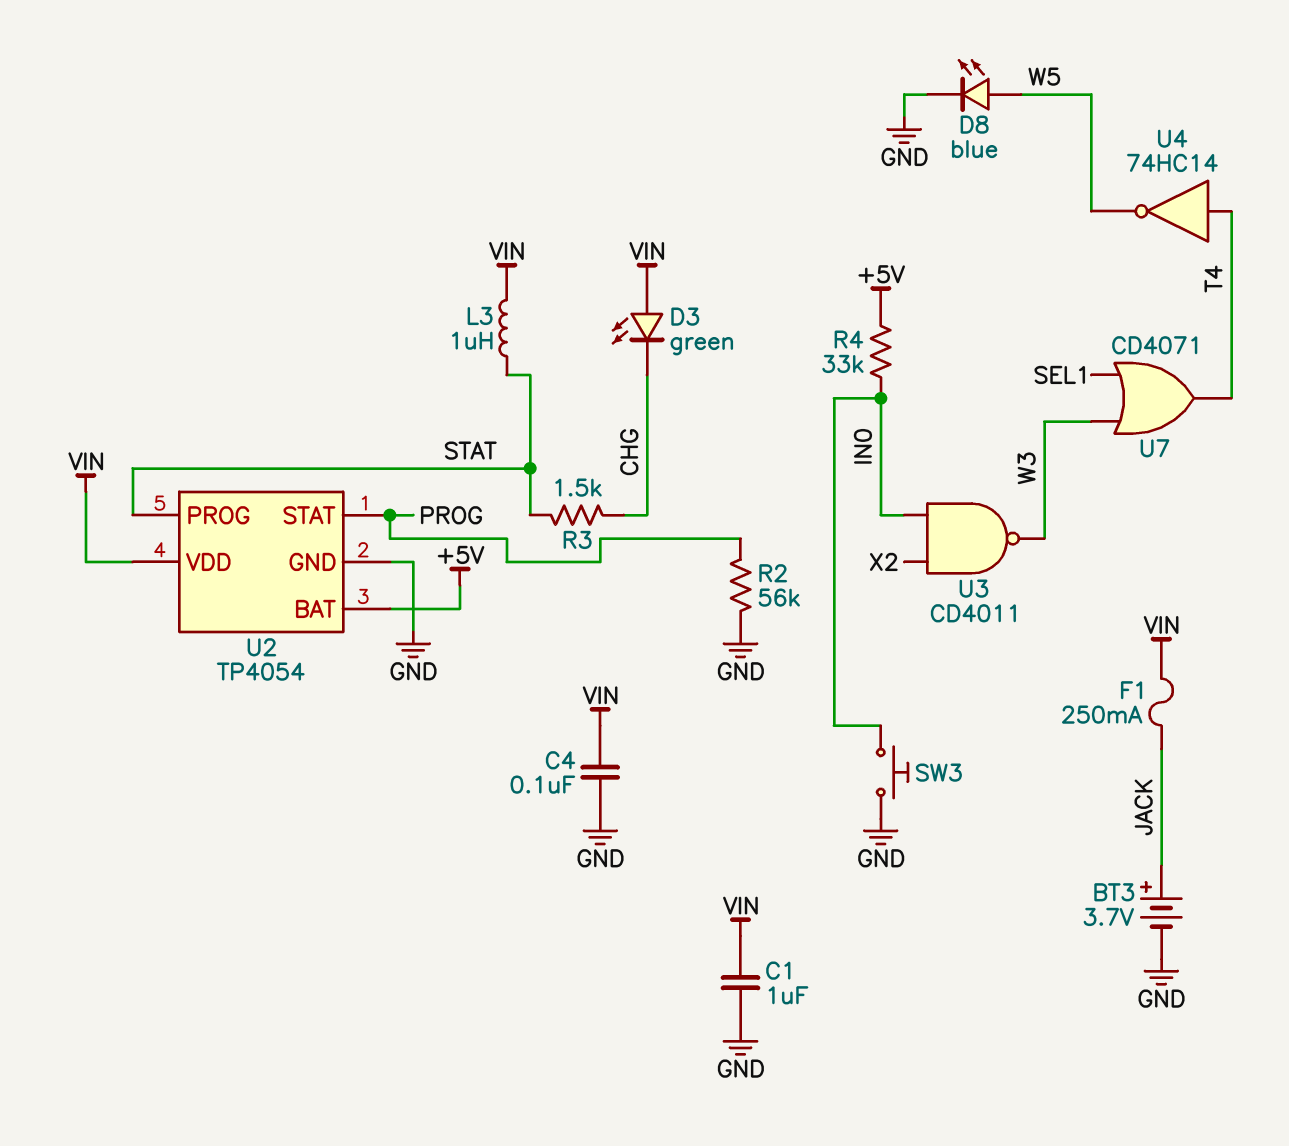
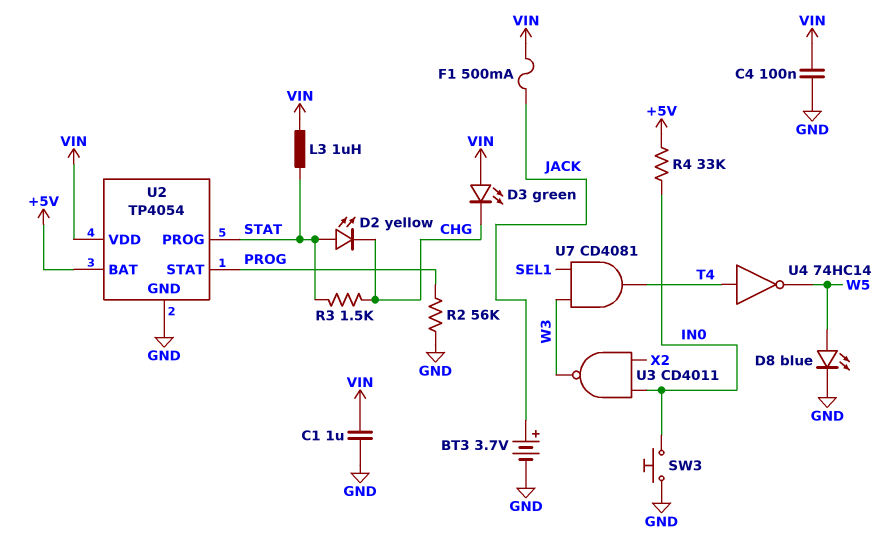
D2: none -> LED yellow (A STAT, K CHG)
F1: 250mA (JACK, VIN) -> 500mA (JACK, VIN)
U7: OR CD4071 (in SEL1, in W3, out T4) -> AND CD4081 (in SEL1, in W3, out T4)

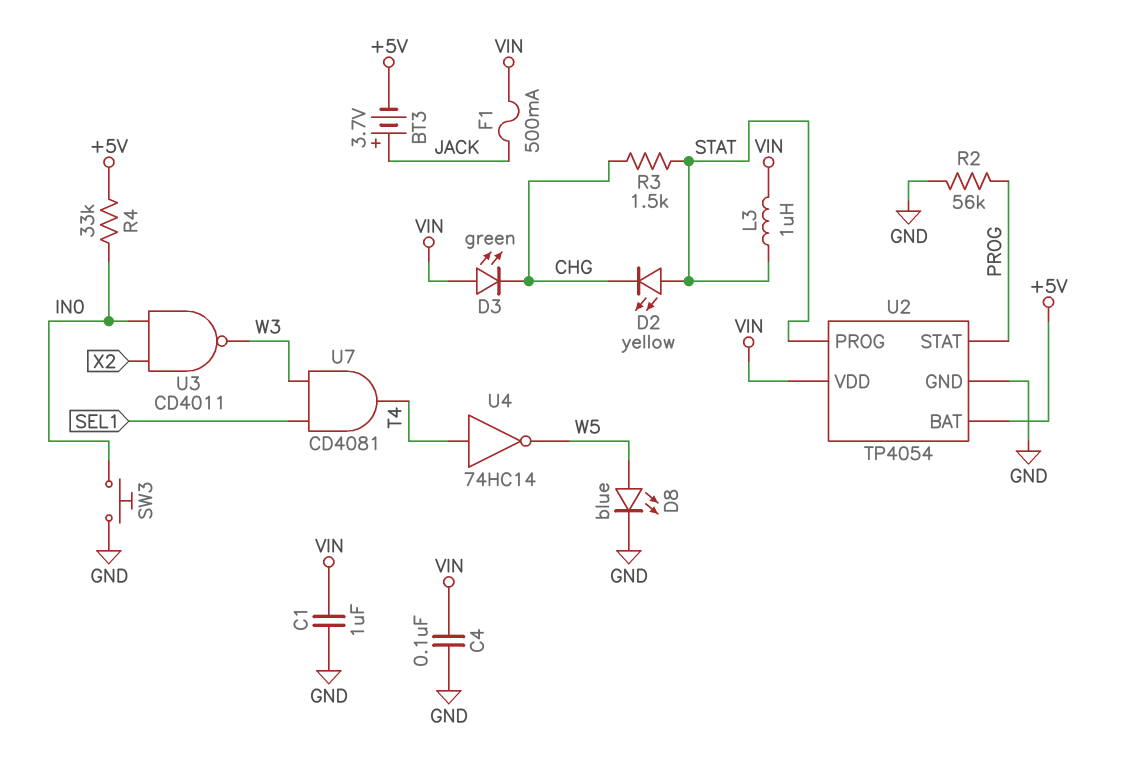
BT3: 3.7V (plus JACK, minus GND) -> 3.7V (plus JACK, minus +5V)

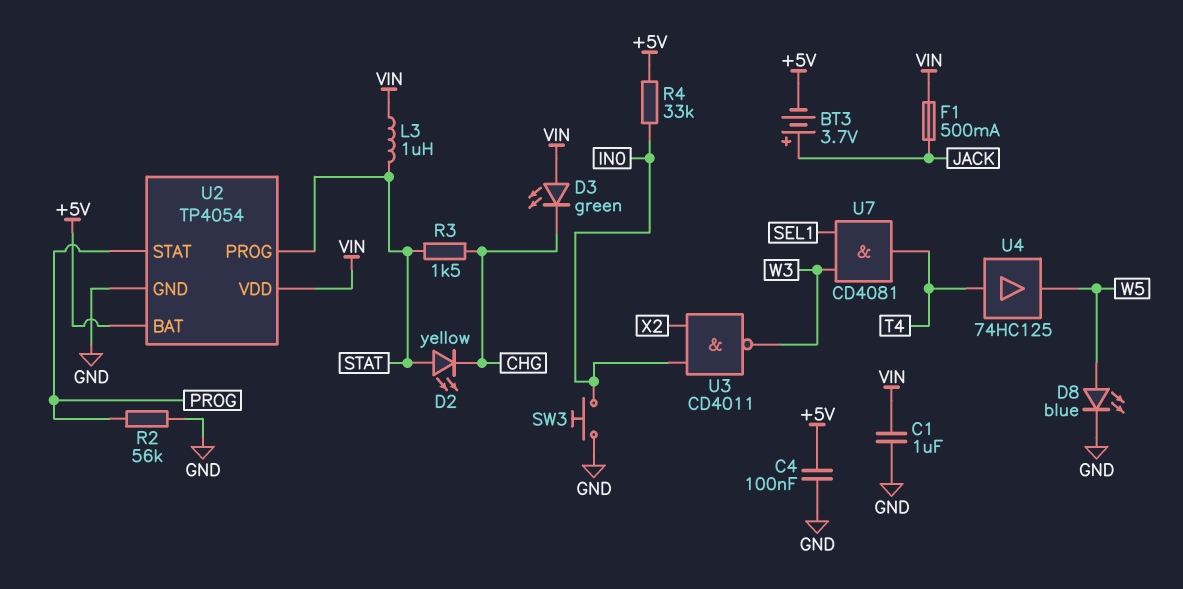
C4: 100nF (GND, VIN) -> 100nF (+5V, GND)
U4: NOT 74HC14 (in T4, out W5) -> buffer 74HC125 (in T4, out W5)

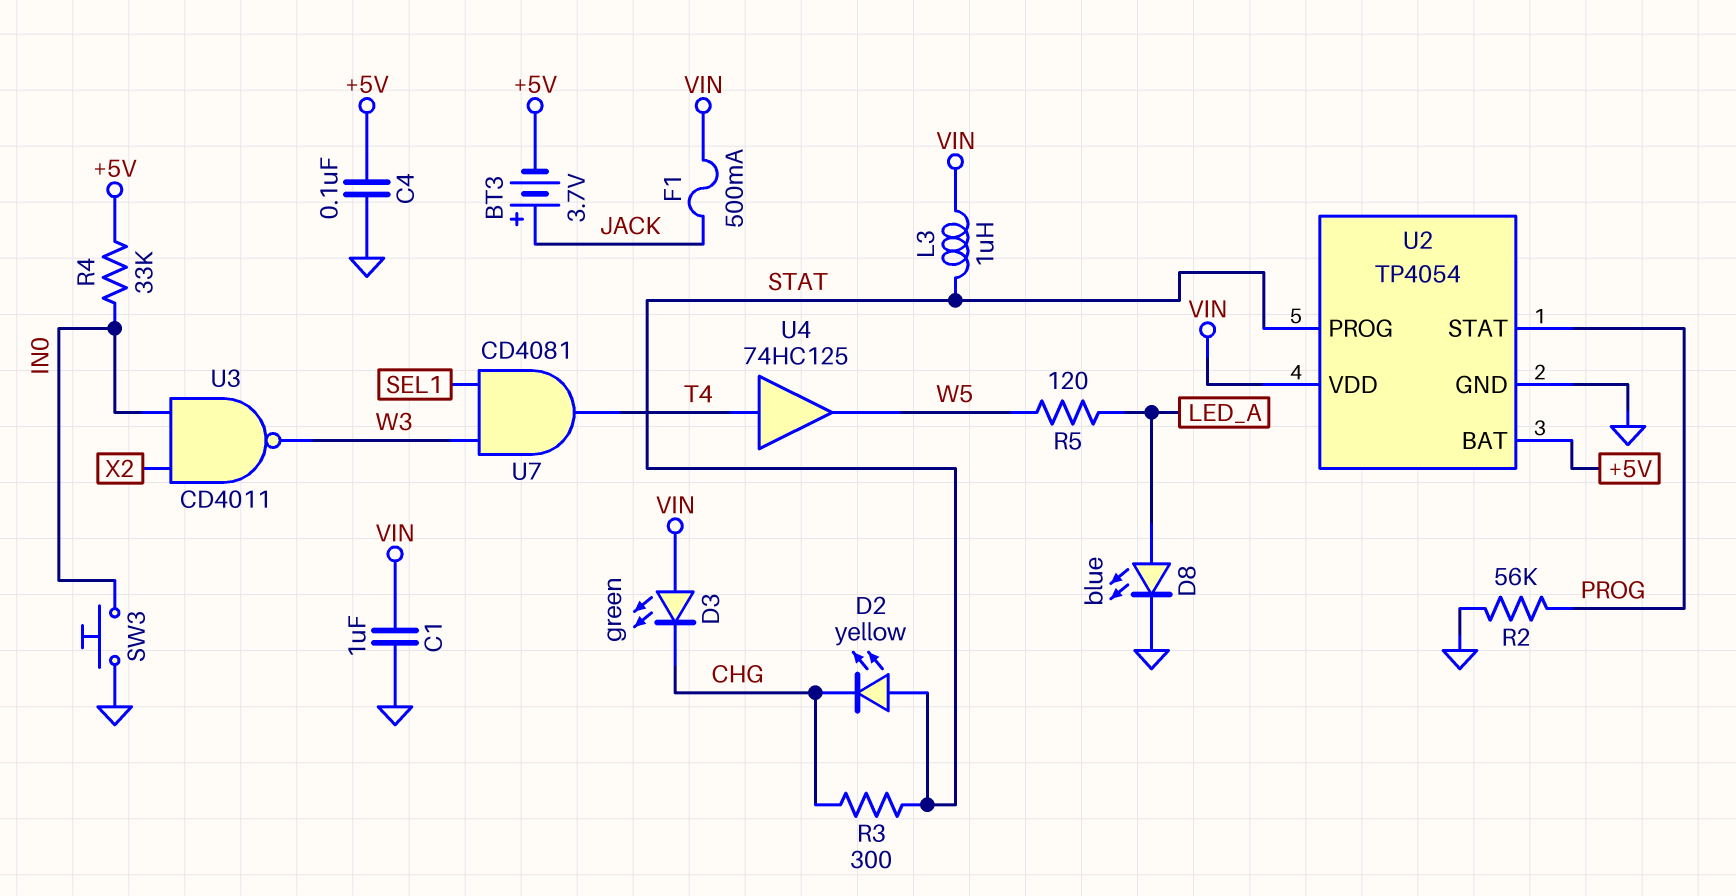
D8: LED blue (A W5, K GND) -> LED blue (A LED_A, K GND)
R3: 1.5k (CHG, STAT) -> 300 (CHG, STAT)
R5: none -> 120 (LED_A, W5)

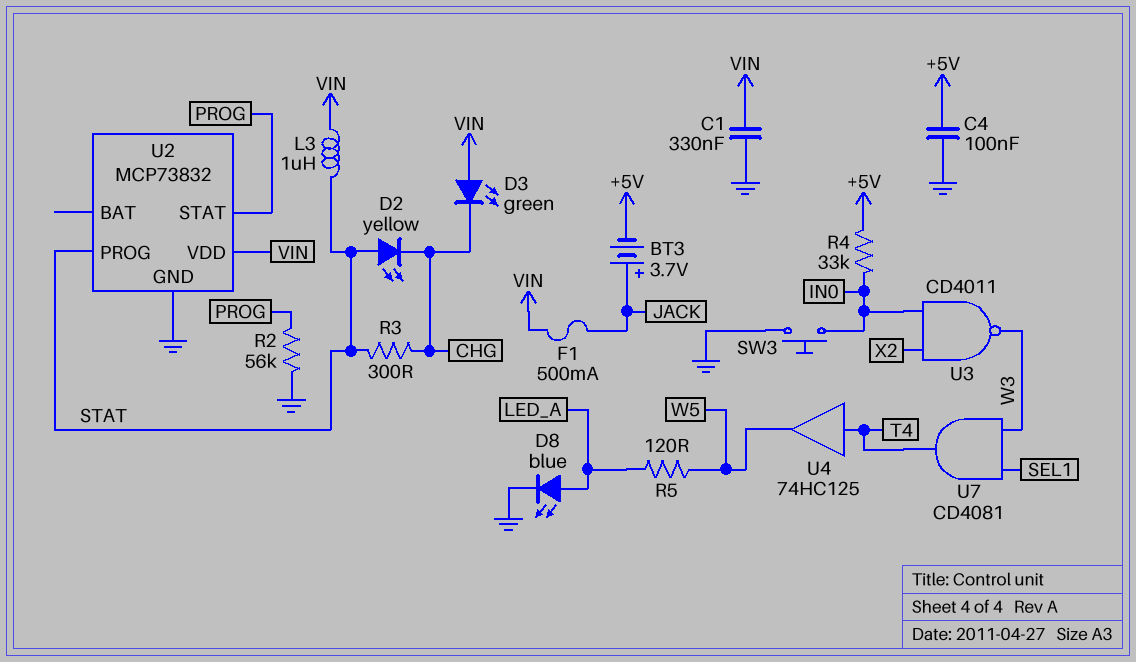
C1: 1uF (GND, VIN) -> 330nF (GND, VIN)
U2: TP4054 -> MCP73832
U2 pin BAT: +5V -> none

